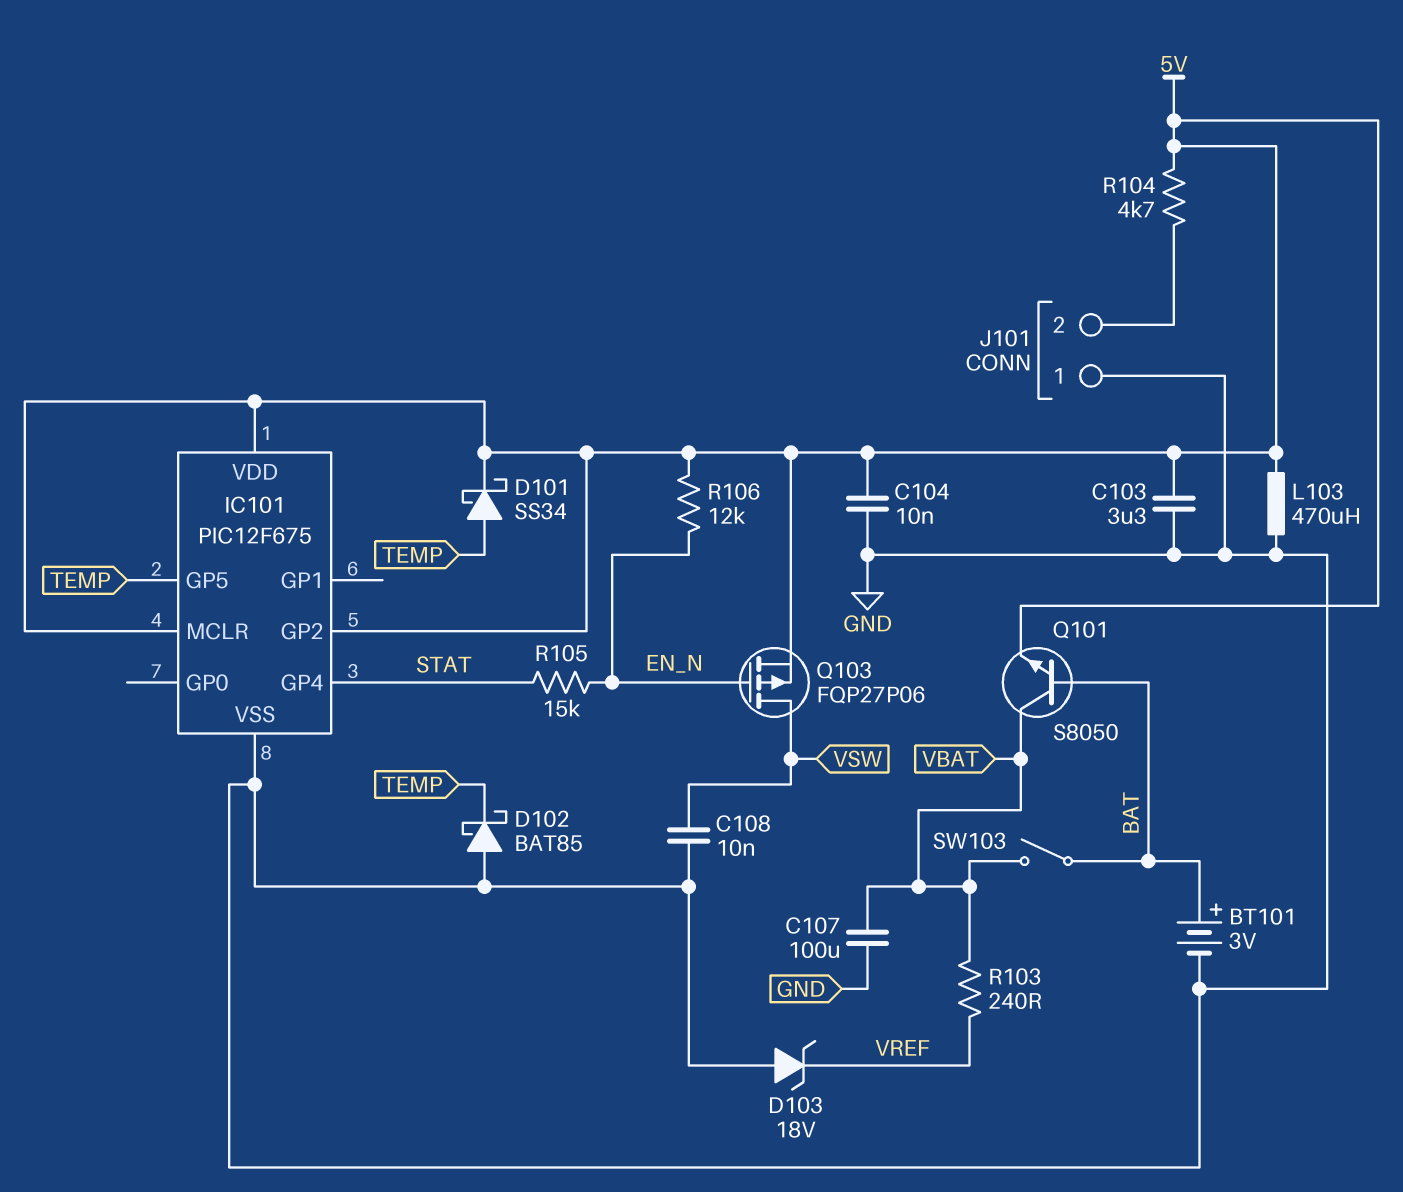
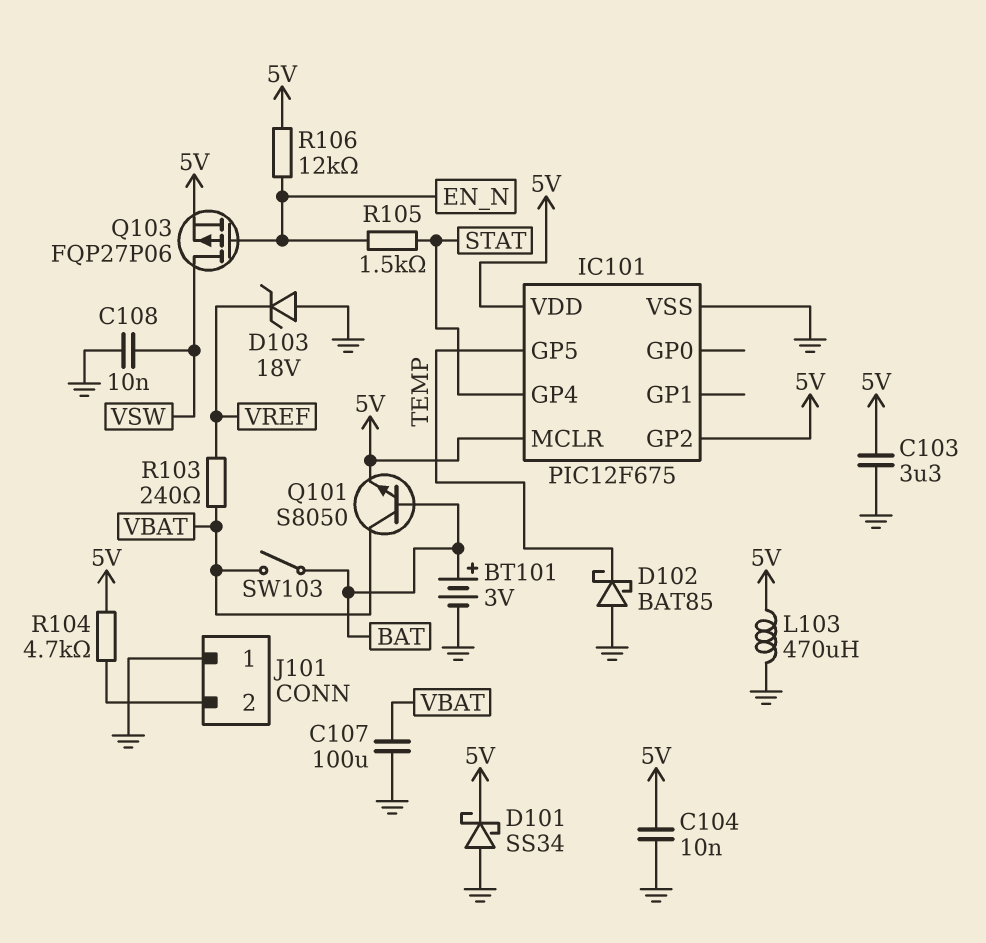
D101: schottky SS34 (A TEMP, K 5V) -> schottky SS34 (A GND, K 5V)
R105: 15k (EN_N, STAT) -> 1.5k (EN_N, STAT)

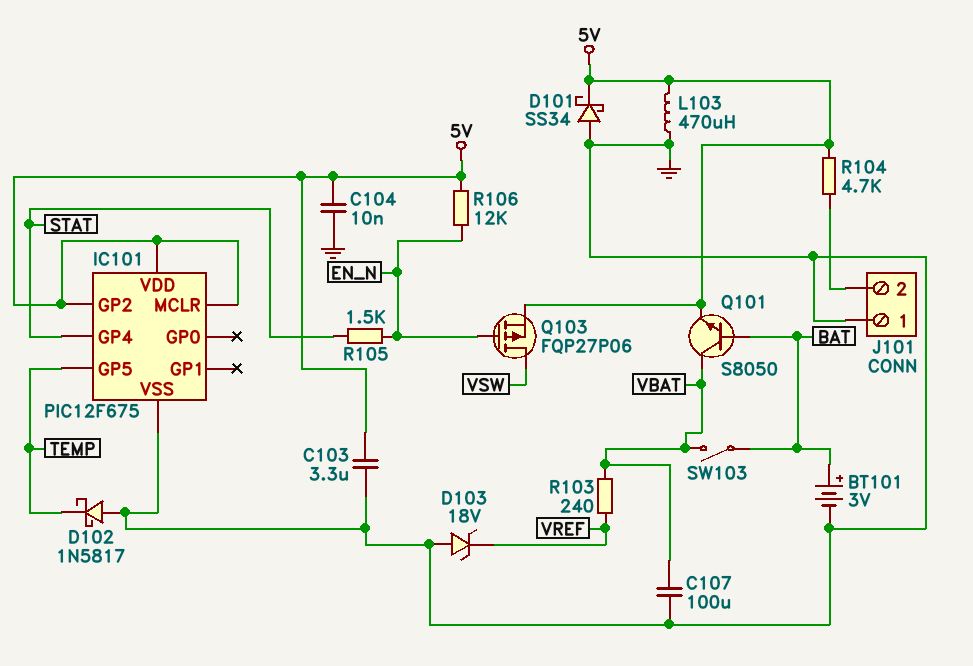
C108: 10nF (GND, VSW) -> none
D102: schottky BAT85 (A GND, K TEMP) -> schottky 1N5817 (A GND, K TEMP)

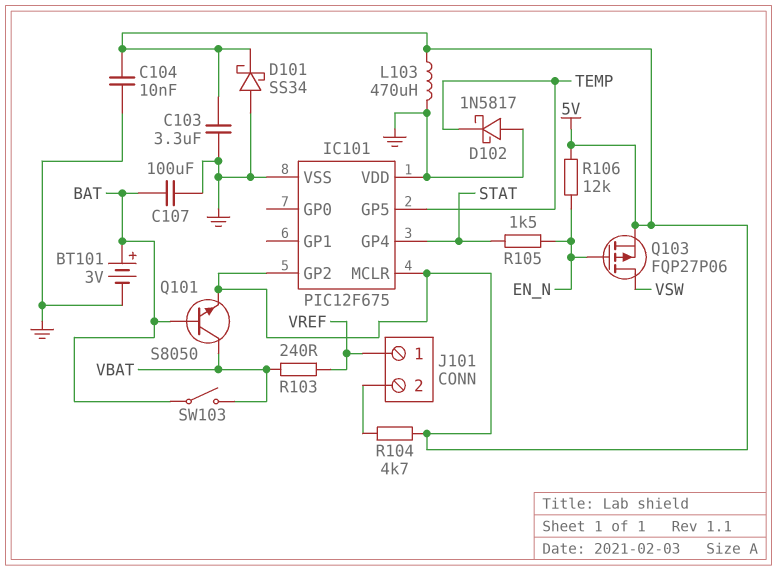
C107: 100uF (GND, VBAT) -> 100uF (BAT, GND)
D103: zener 18V (A GND, K VREF) -> none
IC101 pin VDD: 5V -> GND
J101 pin 1: GND -> VREF

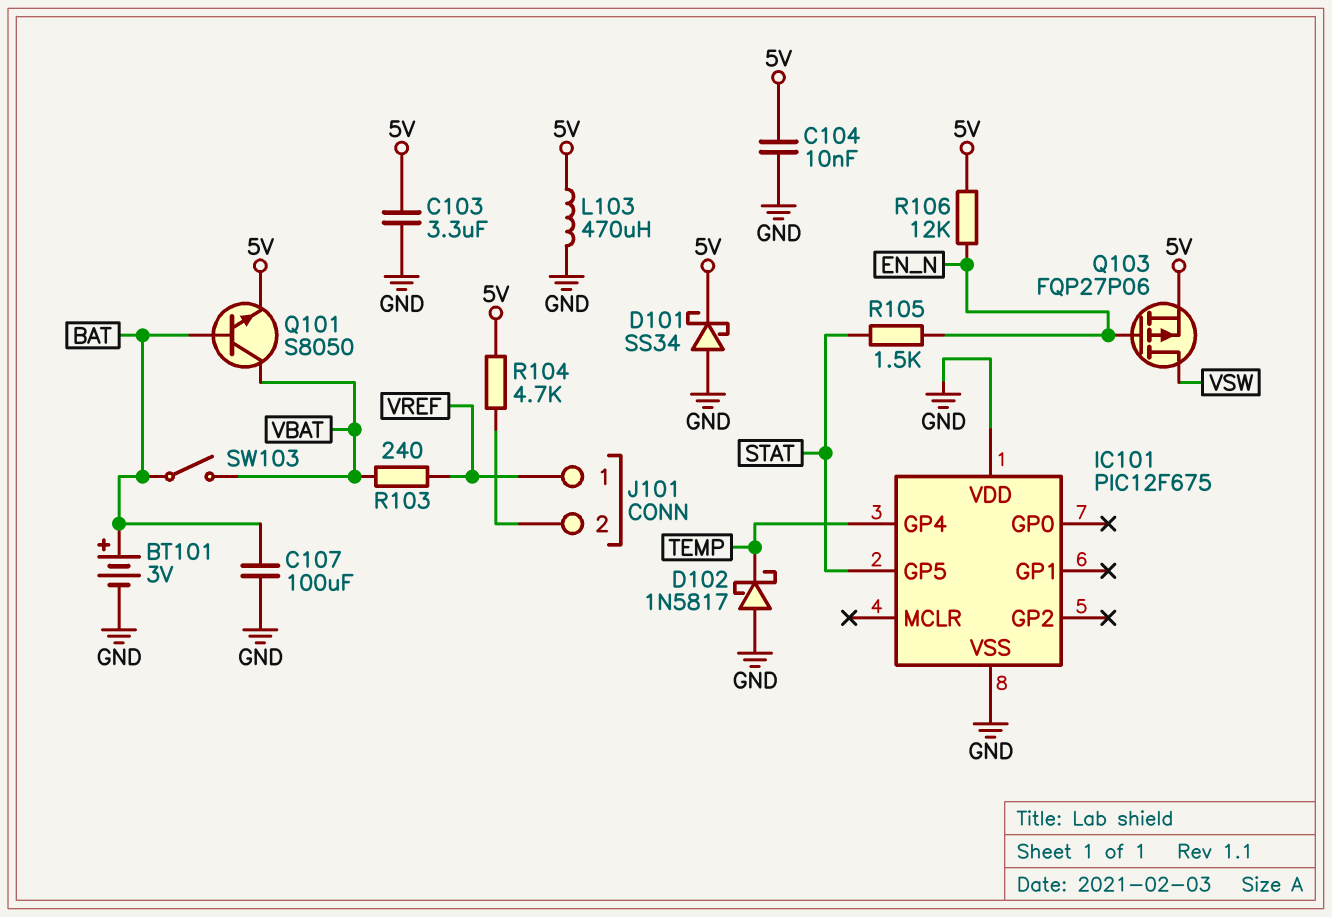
IC101 pin GP2: 5V -> none
IC101 pin GP4: STAT -> TEMP
IC101 pin GP5: TEMP -> STAT
IC101 pin MCLR: 5V -> none

